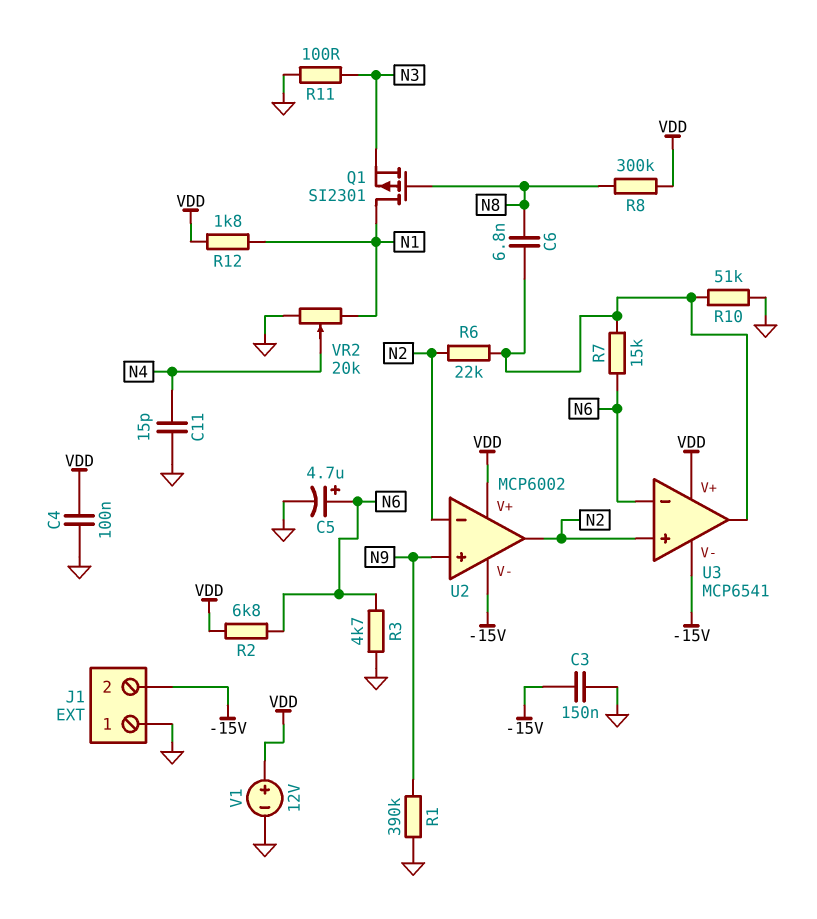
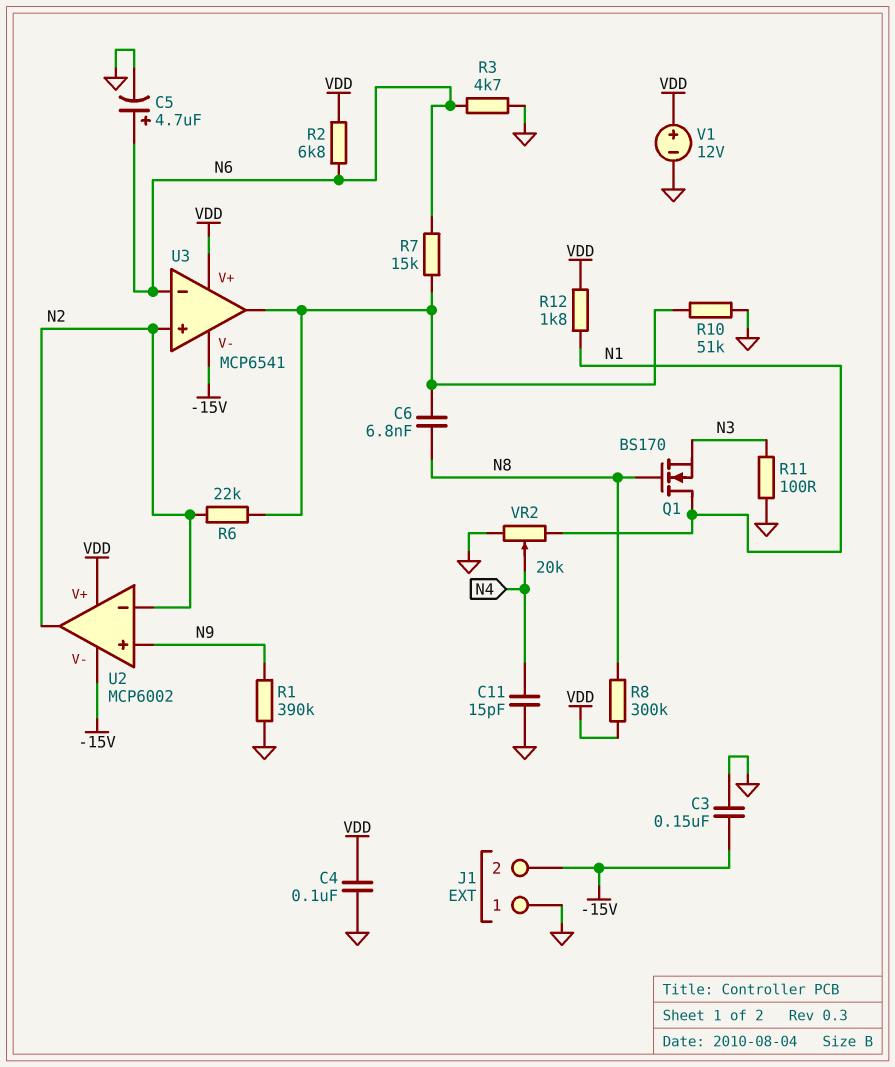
Q1: PMOS SI2301 (G N8, D N1, S N3) -> NMOS BS170 (G N8, D N1, S N3)

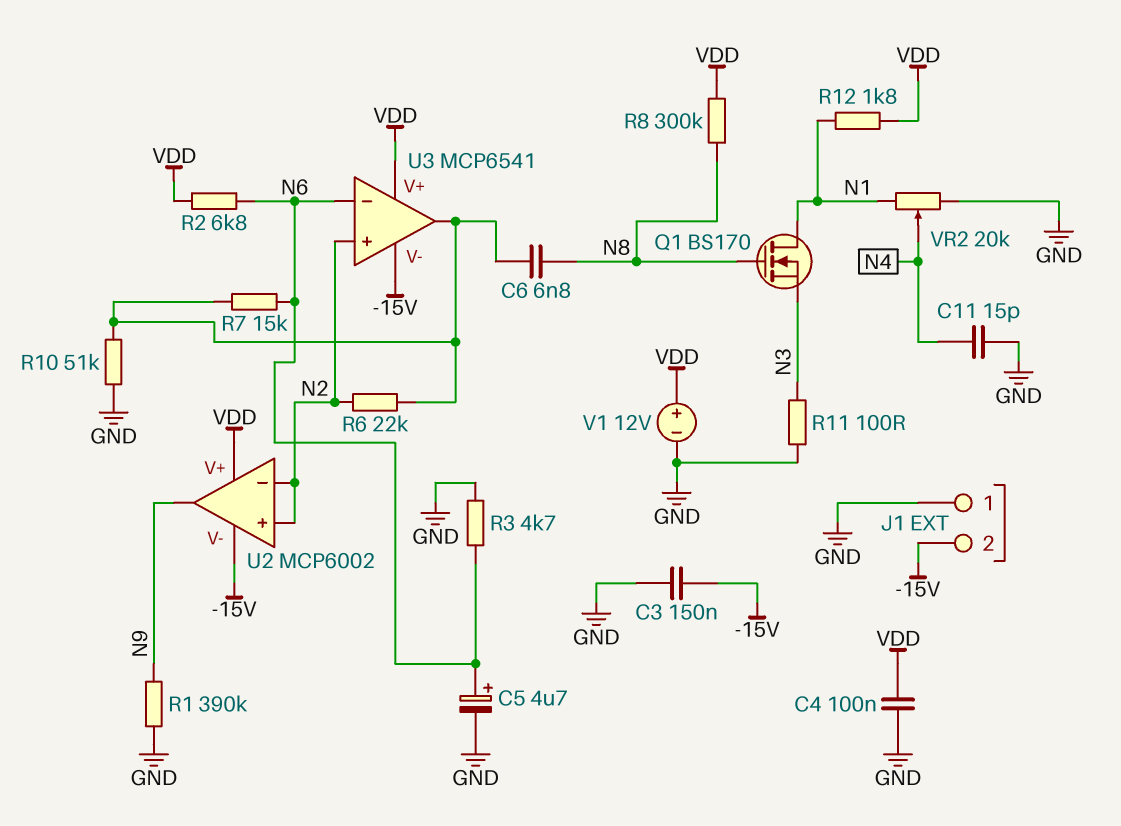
U2 pin in+: N9 -> N2
U2 pin out: N2 -> N9

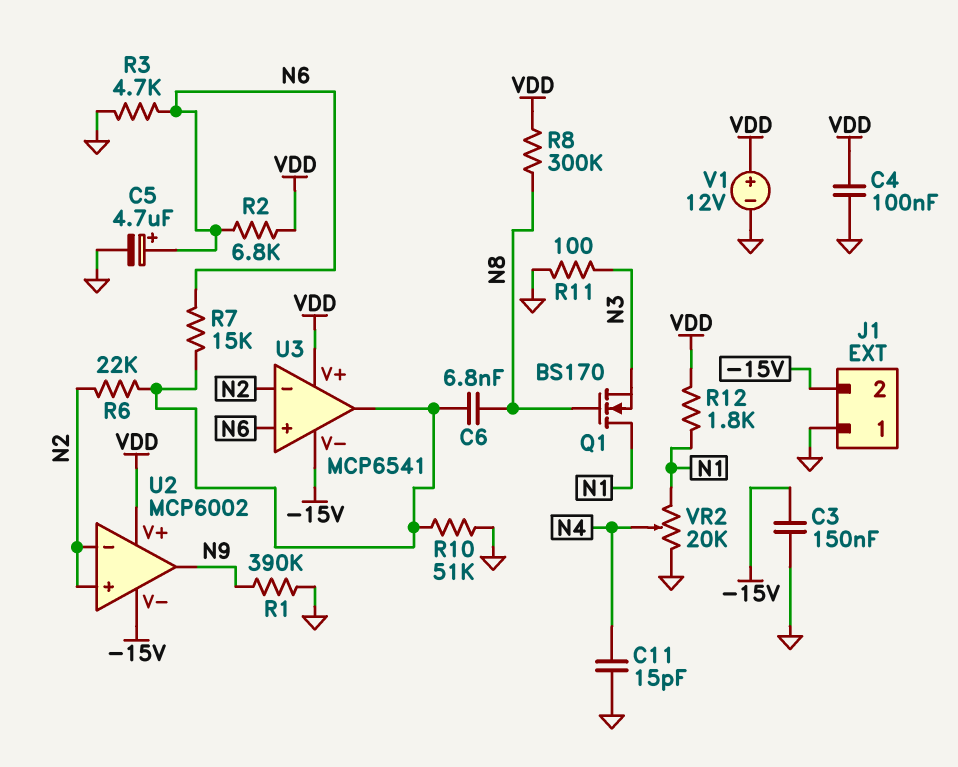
U3 pin in+: N2 -> N6
U3 pin in-: N6 -> N2

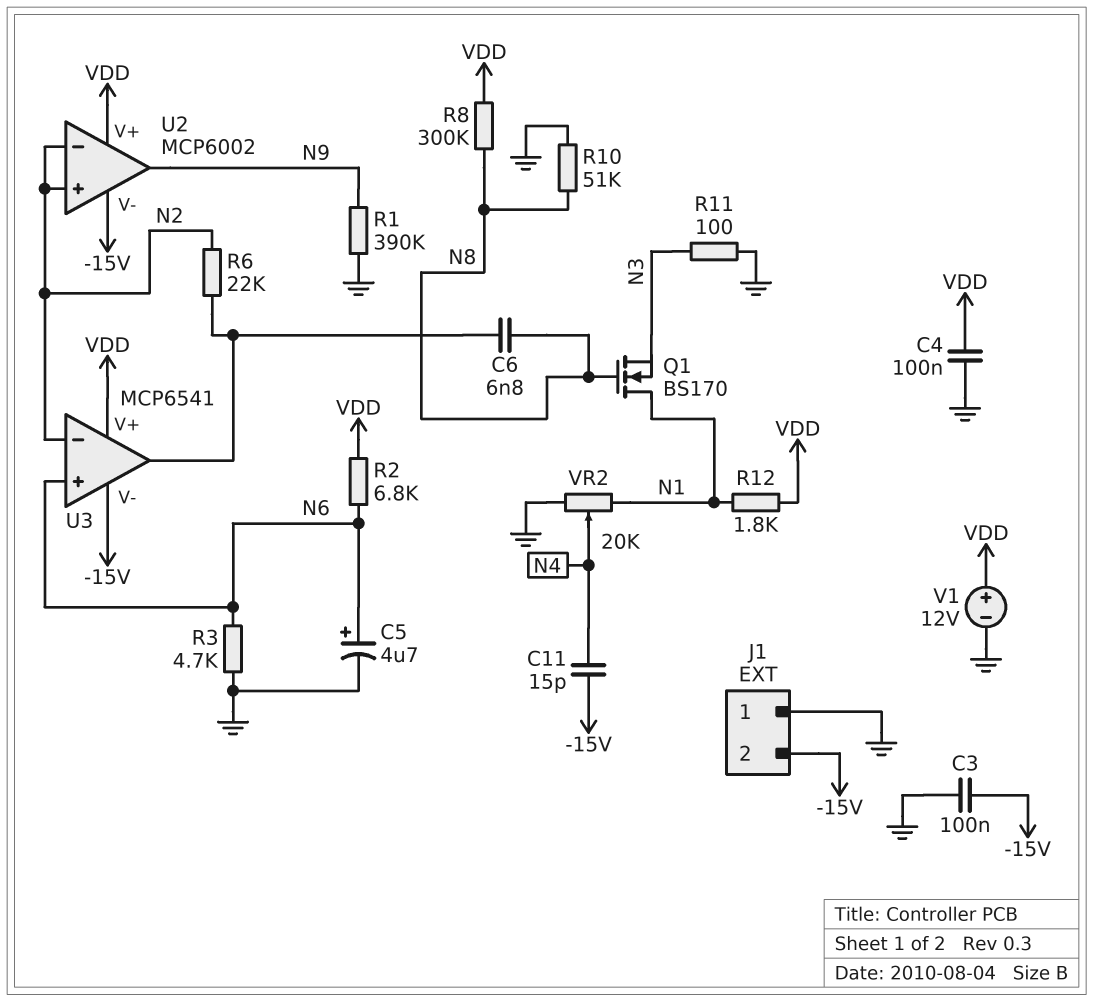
C3: 150nF (-15V, GND) -> 100nF (-15V, GND)
C11: 15pF (GND, N4) -> 15pF (-15V, N4)
R7: 15k (N6, U3/out) -> none
R10: 51k (GND, U3/out) -> 51k (GND, N8)

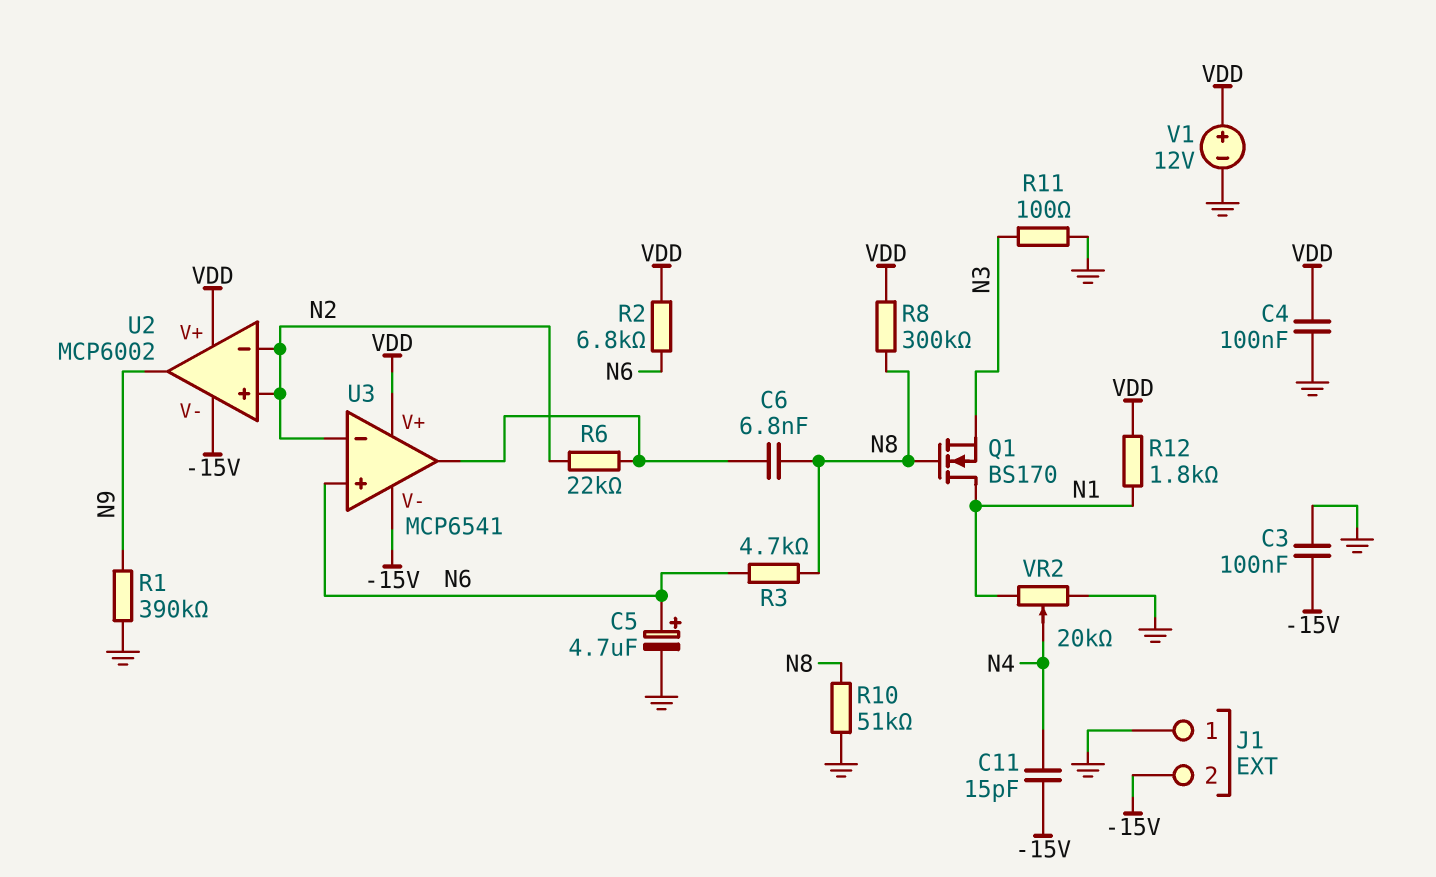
R3: 4.7k (GND, N6) -> 4.7k (N6, N8)

